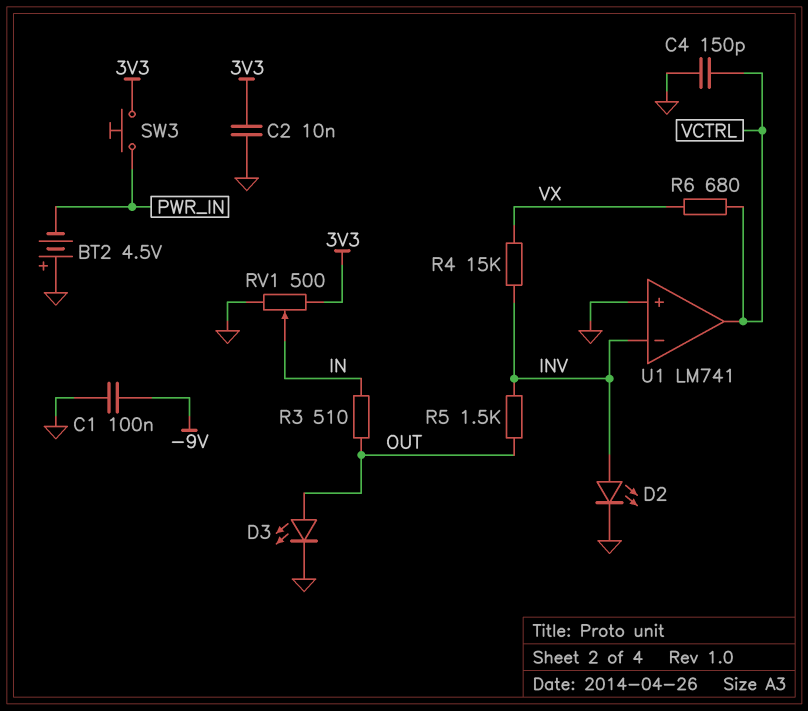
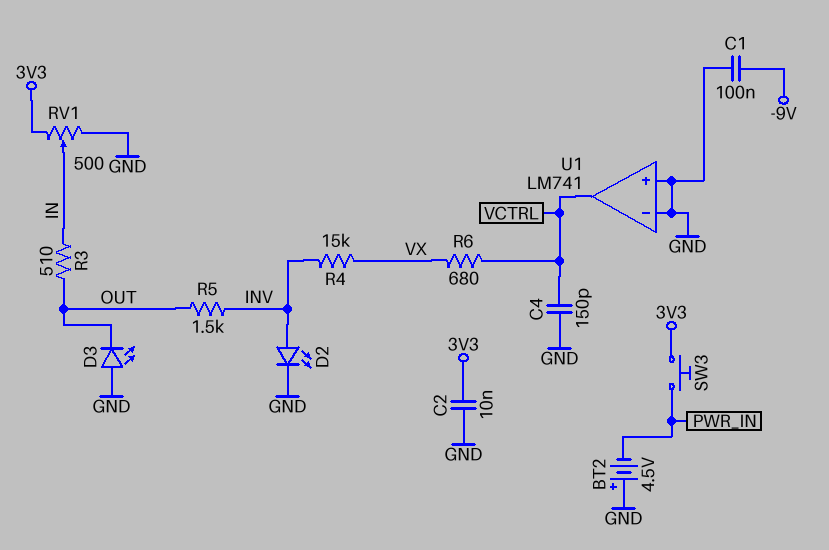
D3: LED (A OUT, K GND) -> LED (A GND, K OUT)
U1 pin in-: INV -> GND

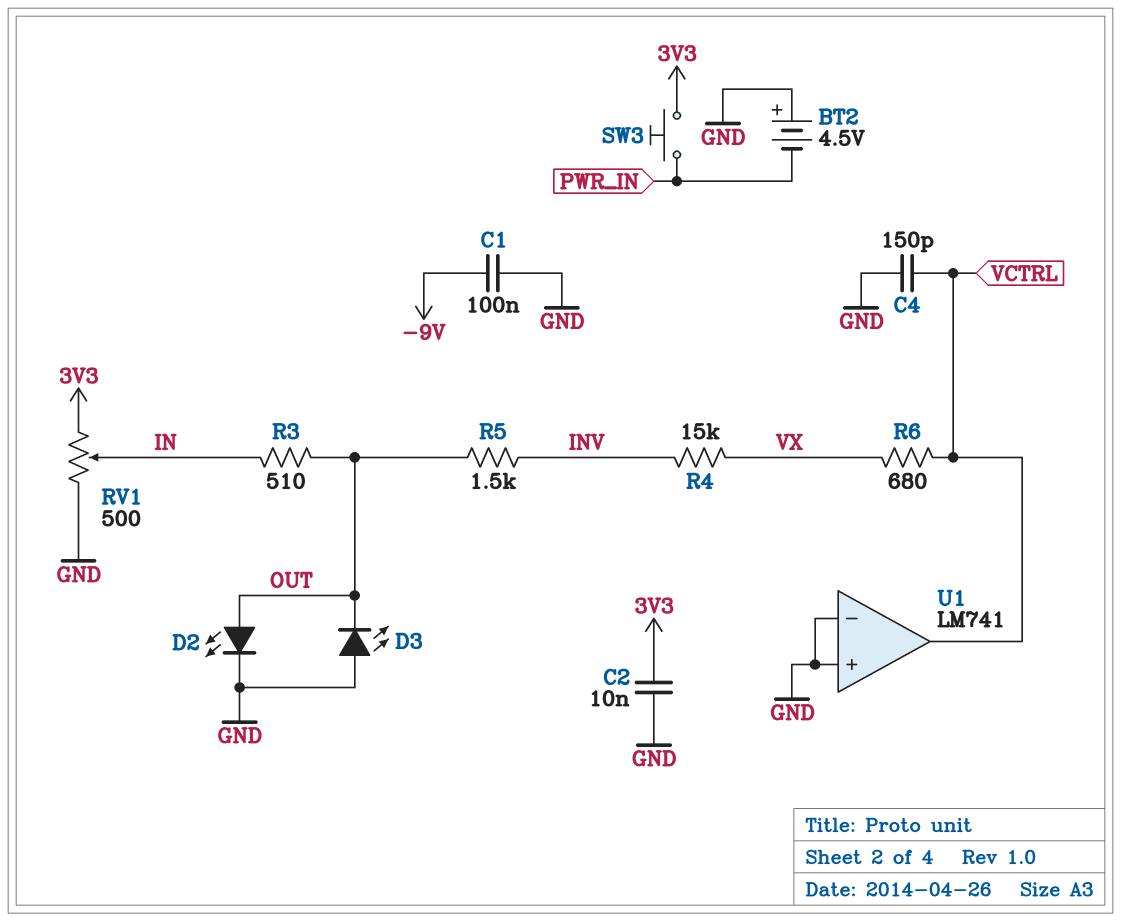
D2: LED (A INV, K GND) -> LED (A OUT, K GND)

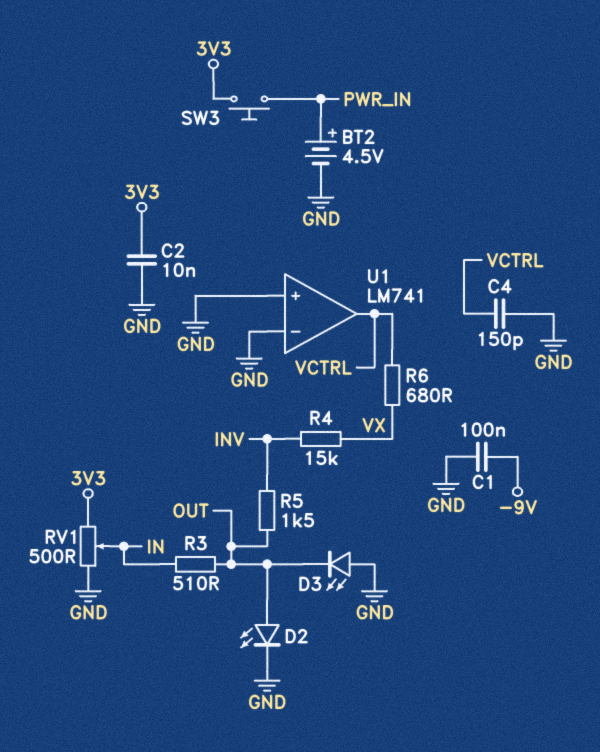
BT2: 4.5V (plus GND, minus PWR_IN) -> 4.5V (plus PWR_IN, minus GND)

